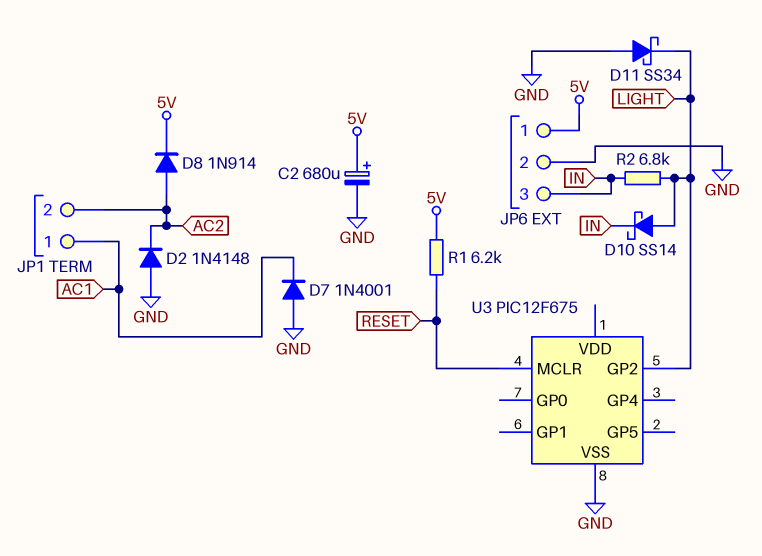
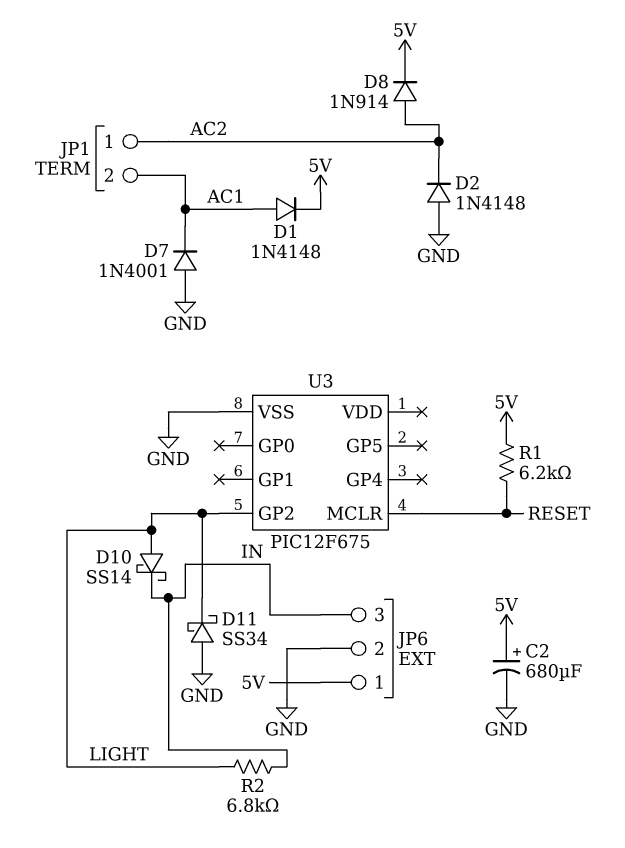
D1: none -> diode 1N4148 (A AC1, K 5V)
JP1 pin 1: AC1 -> AC2
JP1 pin 2: AC2 -> AC1

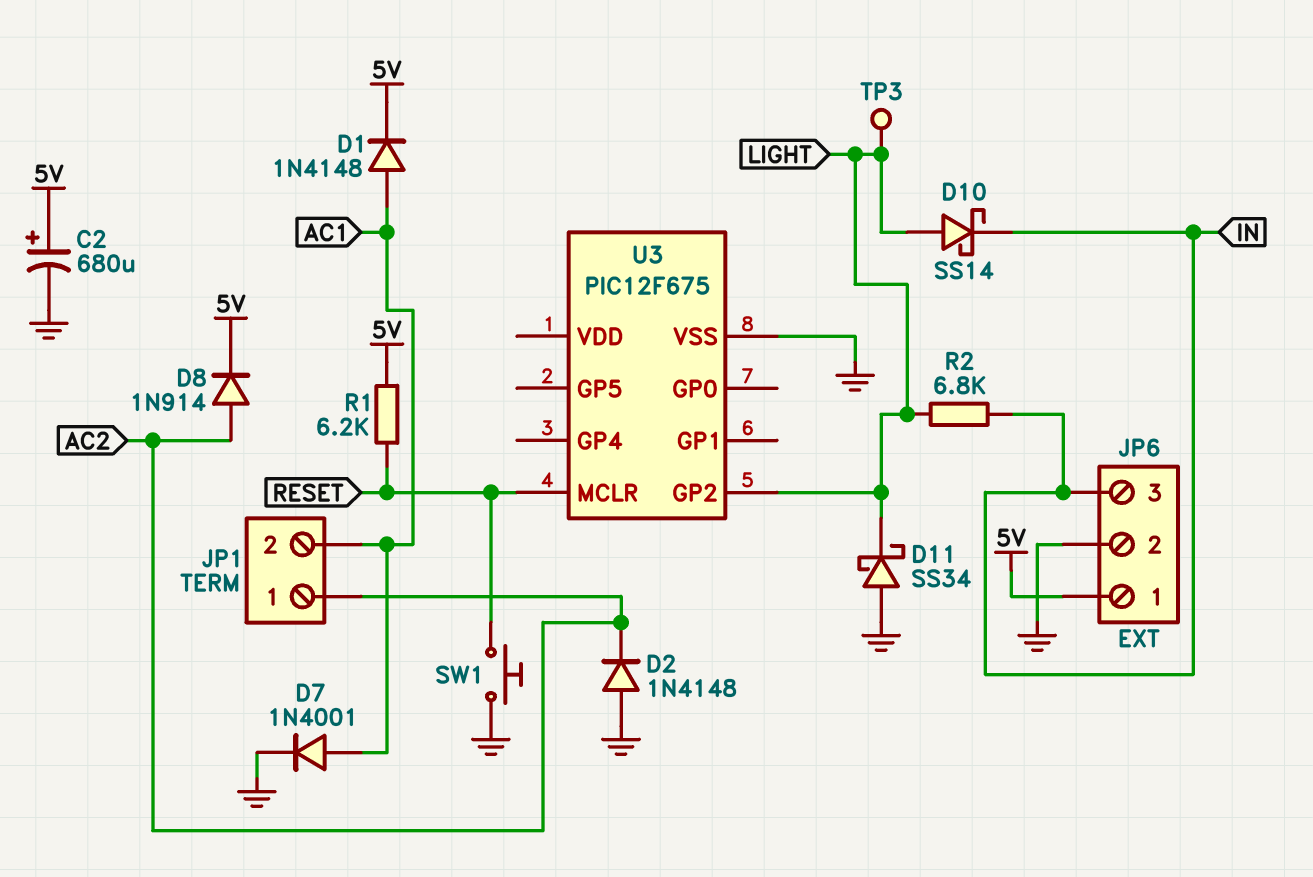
D7: diode 1N4001 (A GND, K AC1) -> diode 1N4001 (A AC1, K GND)
SW1: none -> button (GND, RESET)
TP3: none -> test point (LIGHT)

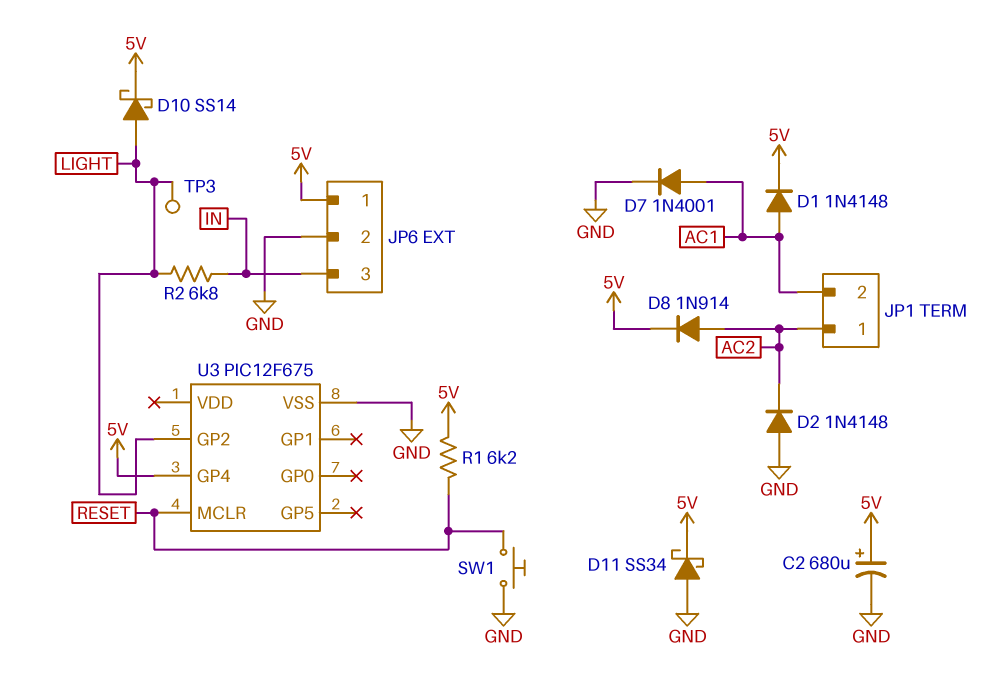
D10: schottky SS14 (A LIGHT, K IN) -> schottky SS14 (A LIGHT, K 5V)
D11: schottky SS34 (A GND, K LIGHT) -> schottky SS34 (A GND, K 5V)
U3 pin GP4: none -> 5V

